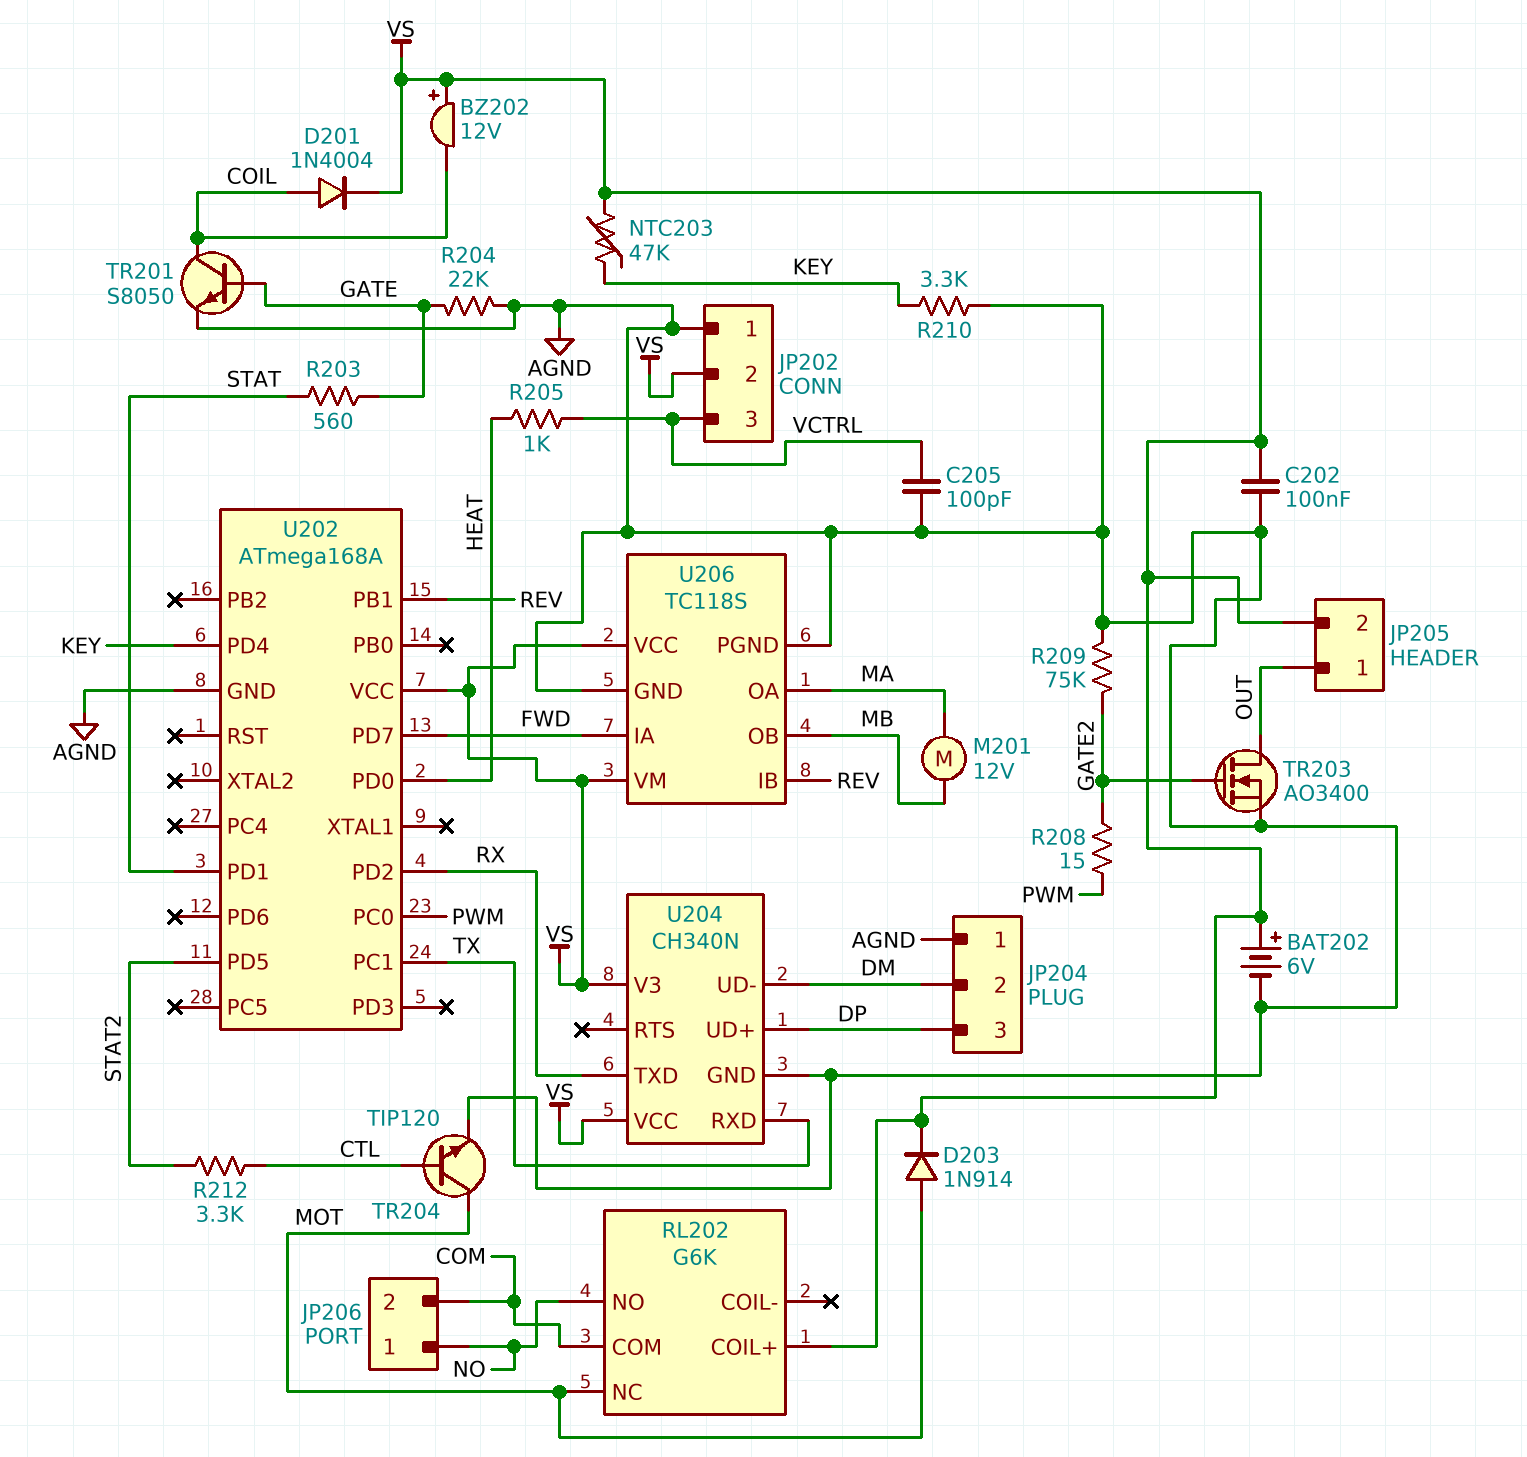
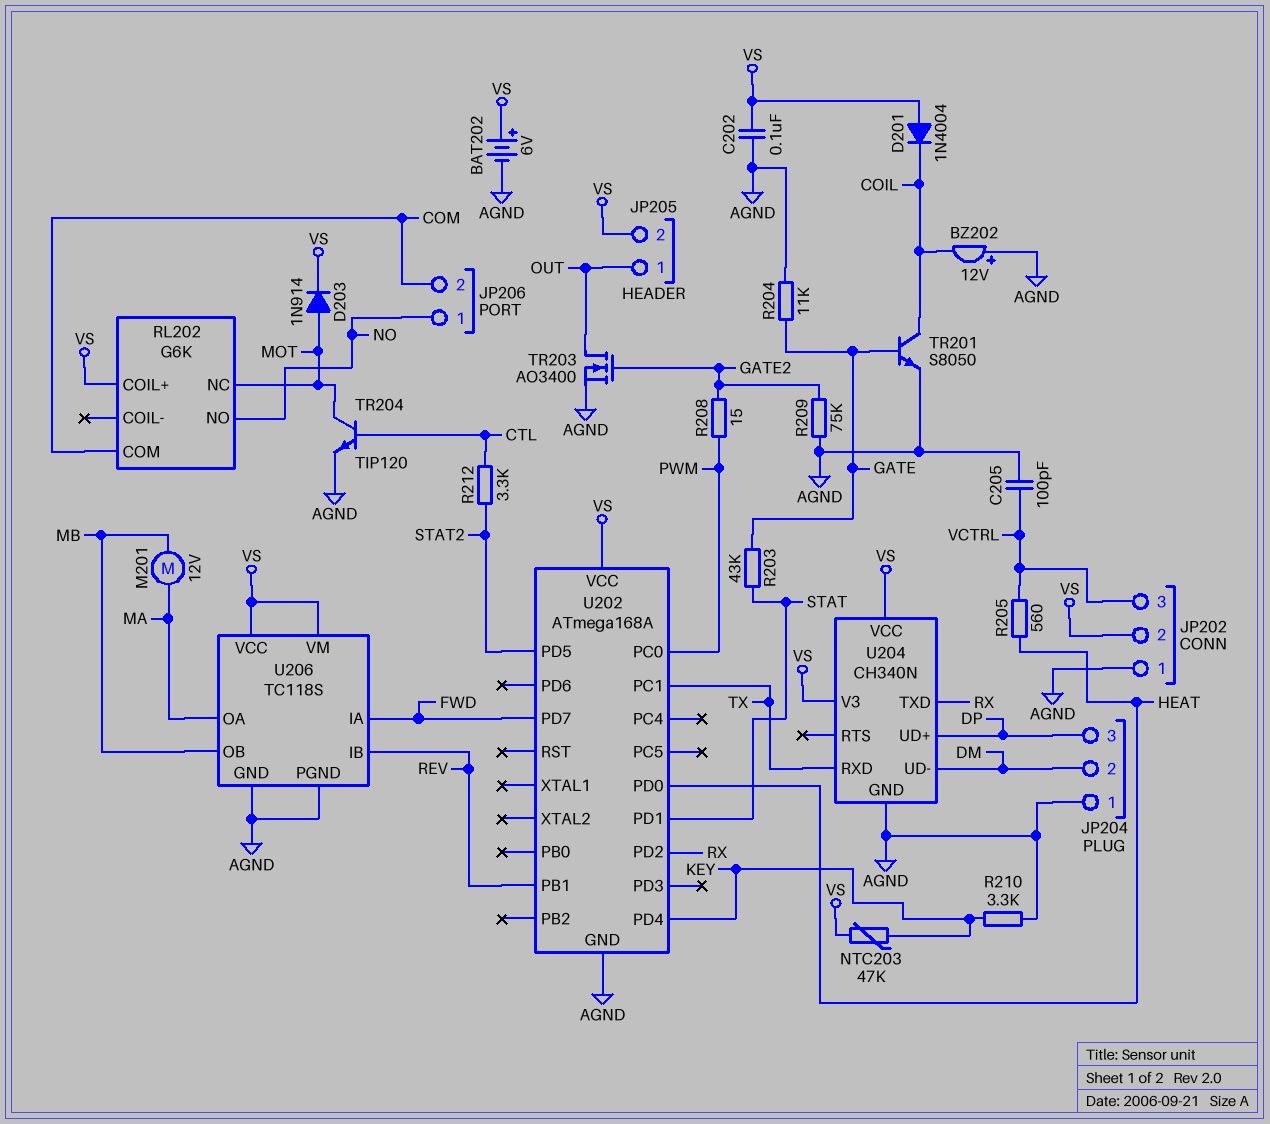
BZ202: buzzer 12V (plus VS, minus COIL) -> buzzer 12V (plus AGND, minus COIL)
D201: diode 1N4004 (A COIL, K VS) -> diode 1N4004 (A VS, K COIL)
R203: 560 (GATE, STAT) -> 43k (GATE, STAT)
R204: 22k (AGND, GATE) -> 11k (AGND, GATE)
R205: 1k (HEAT, VCTRL) -> 560 (HEAT, VCTRL)

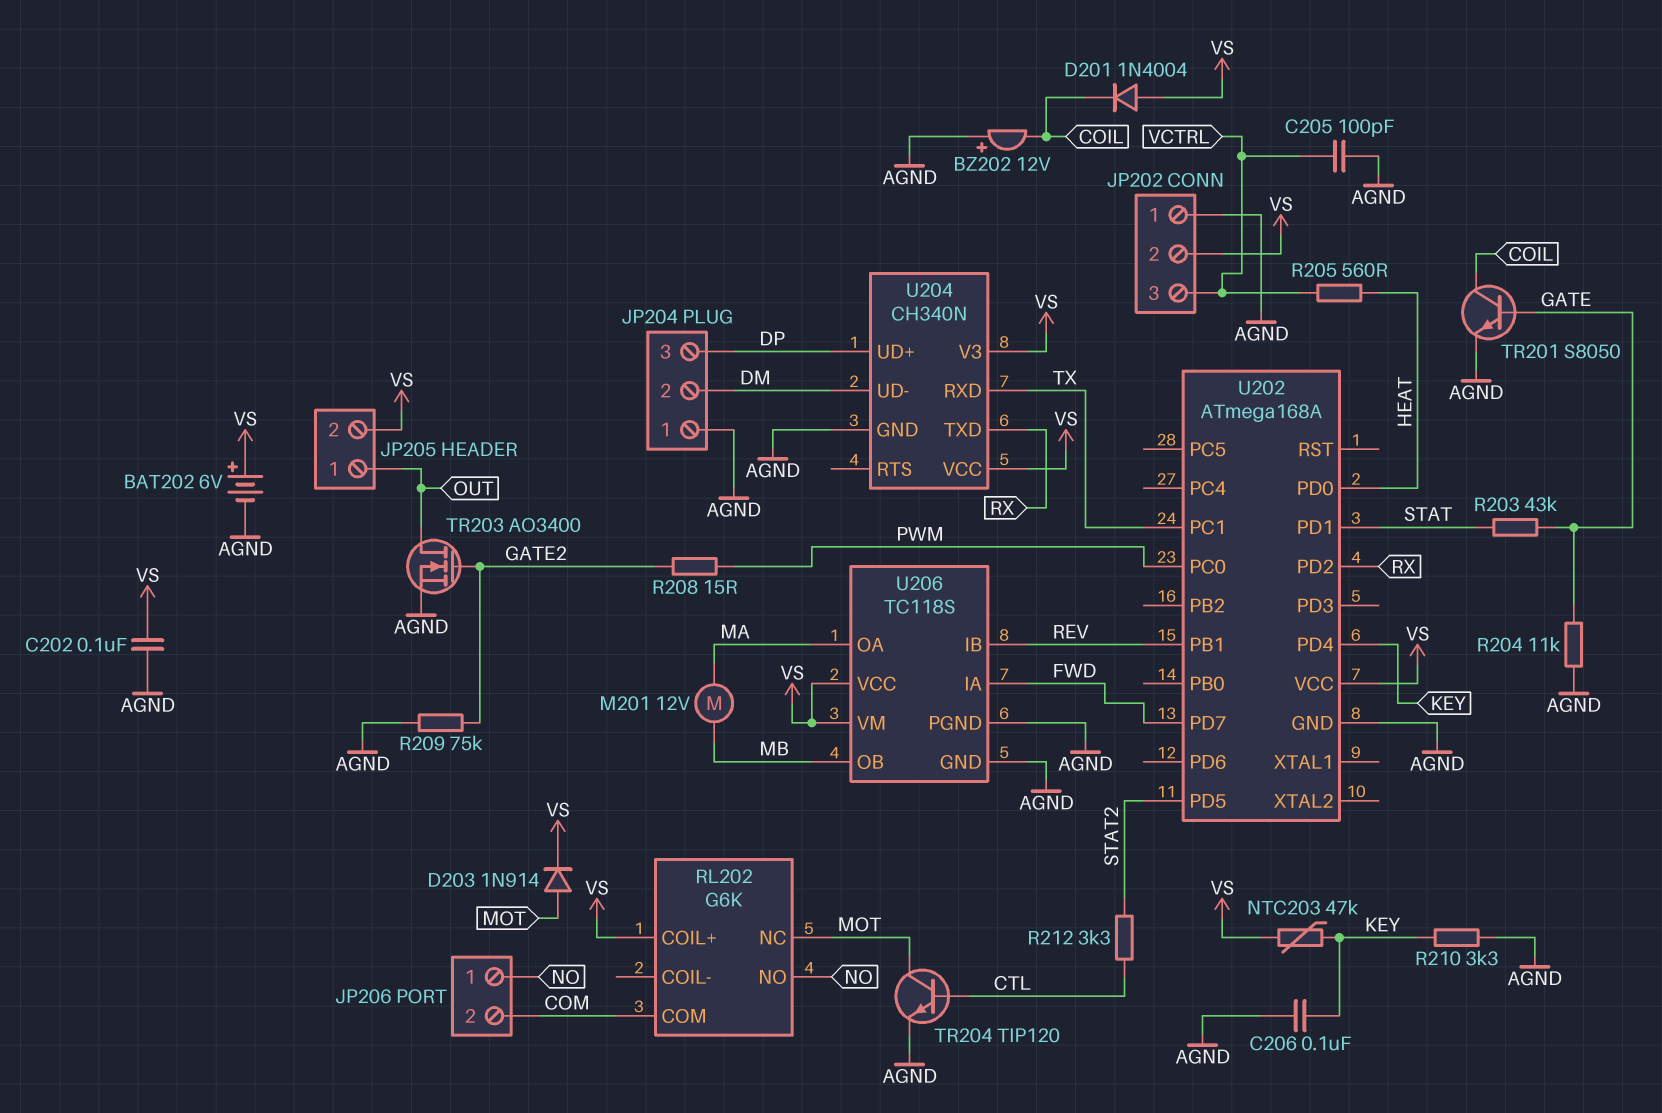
C206: none -> 100nF (AGND, KEY)

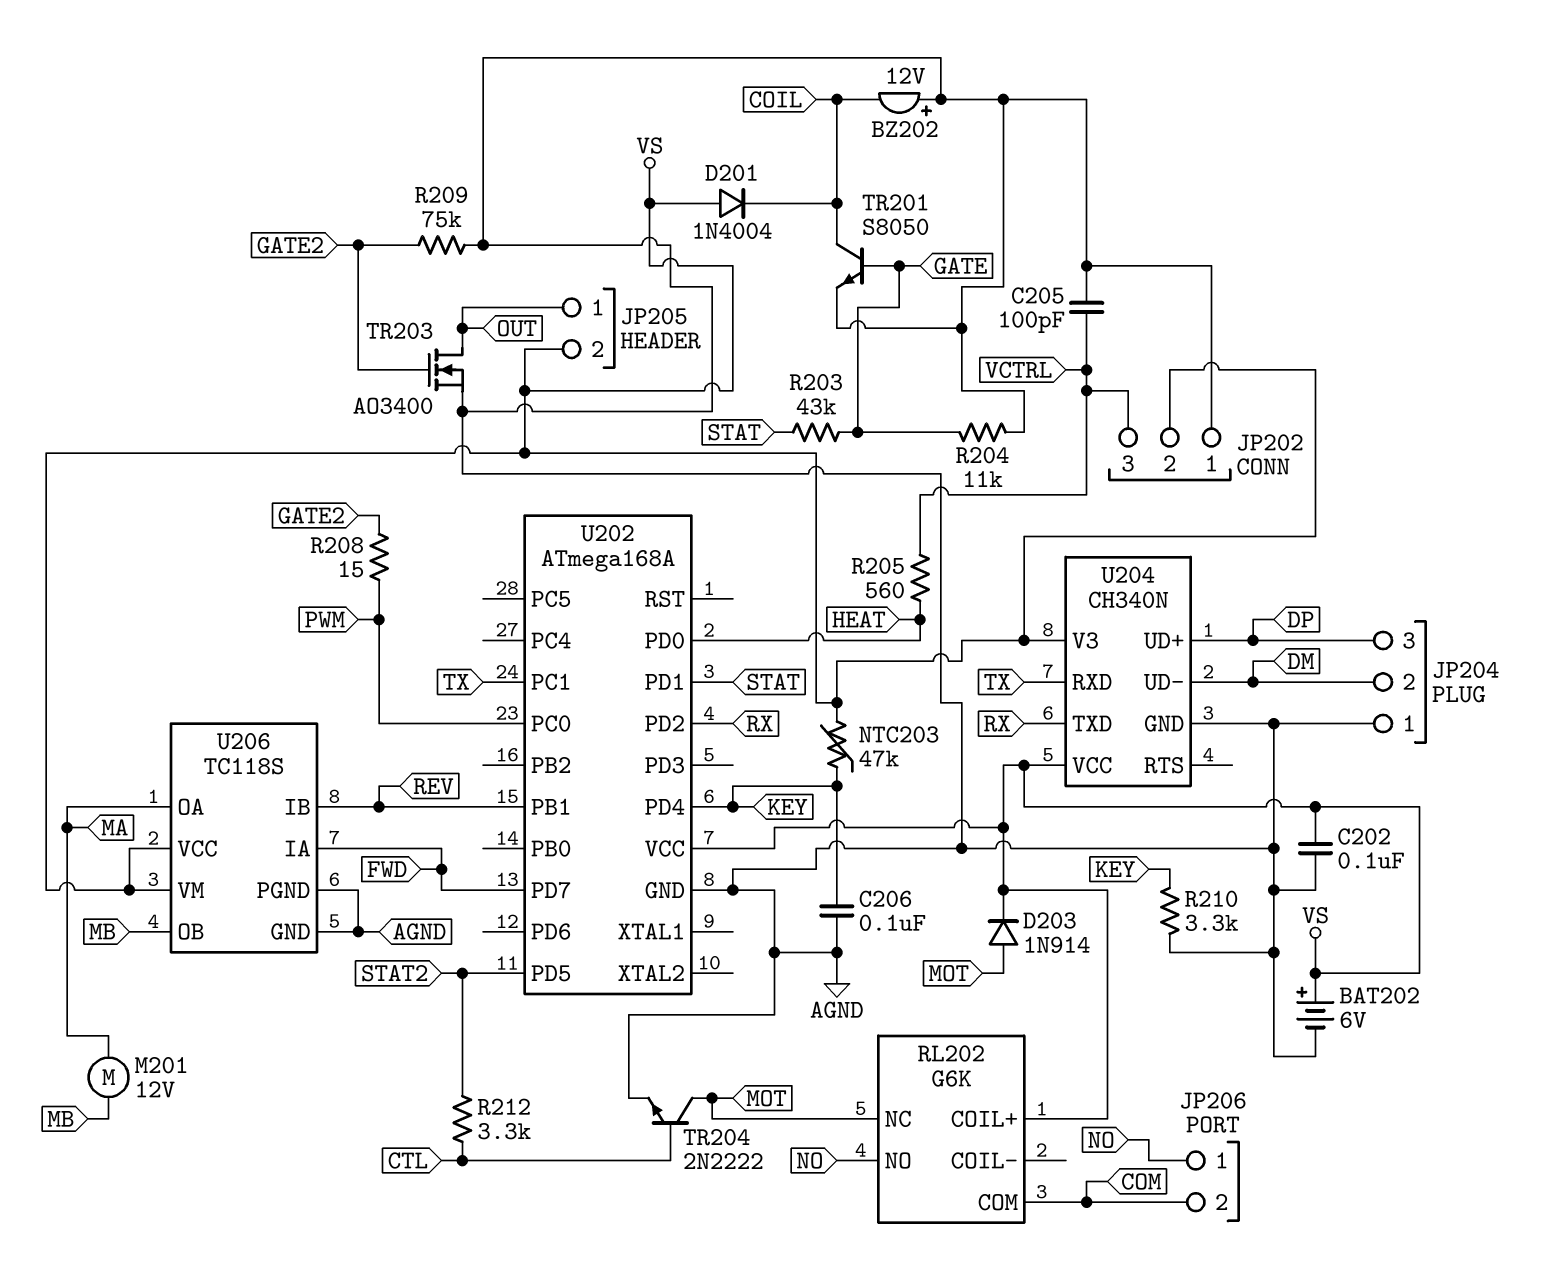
TR204: NPN TIP120 (B CTL, C MOT, E AGND) -> NPN 2N2222 (B CTL, C MOT, E AGND)

